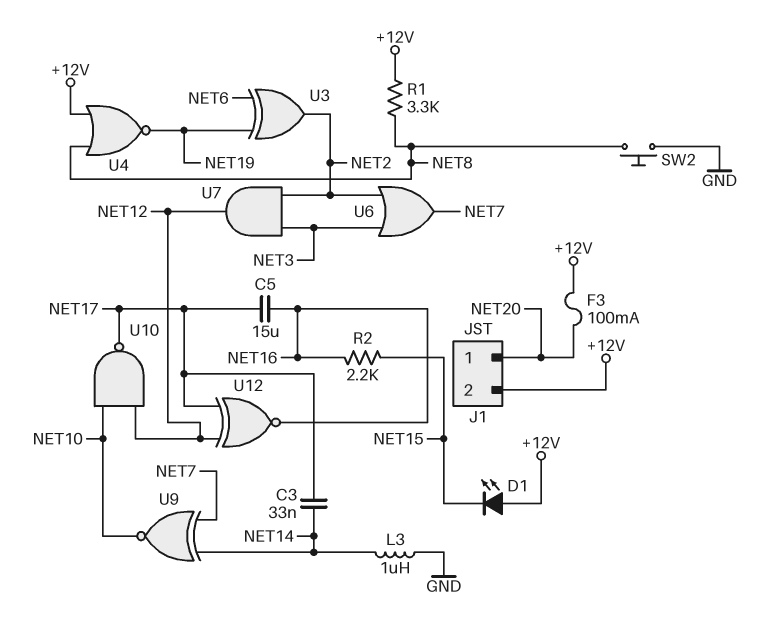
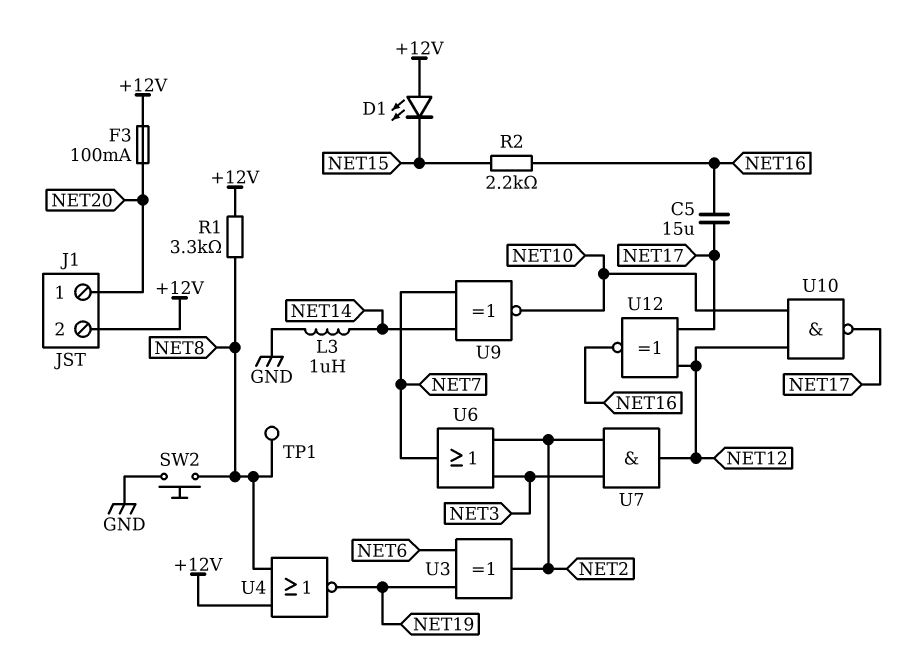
C3: 33nF (NET14, NET17) -> none
TP1: none -> test point (NET8)

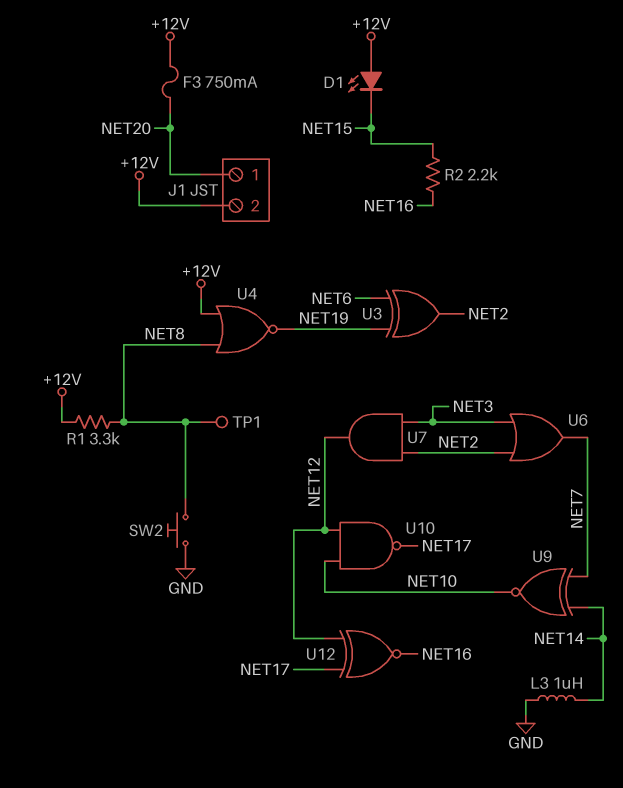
C5: 15uF (NET16, NET17) -> none
F3: 100mA (+12V, NET20) -> 750mA (+12V, NET20)

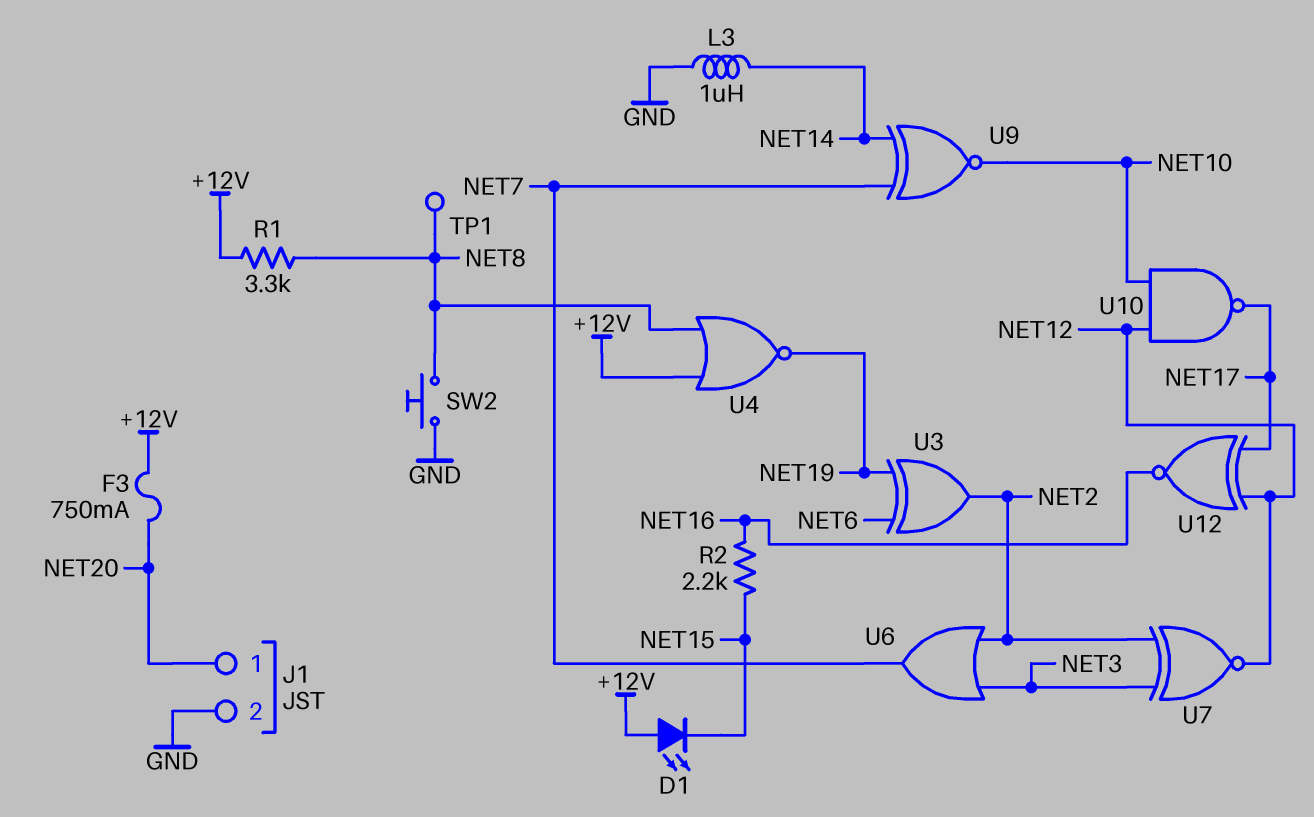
J1 pin 2: +12V -> GND
U7: AND (in NET2, in NET3, out NET12) -> XNOR (in NET2, in NET3, out NET12)

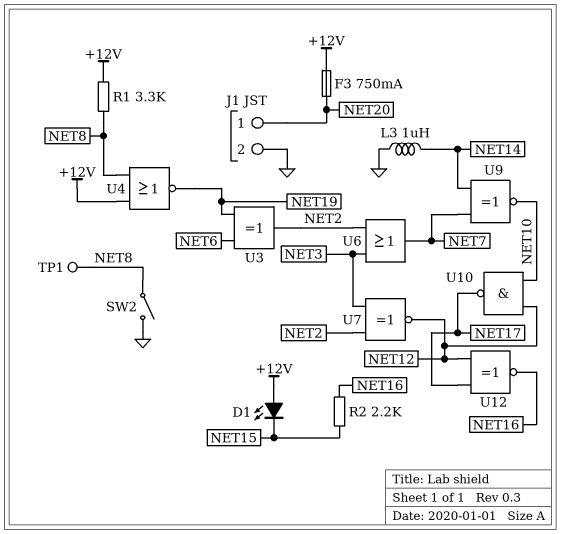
SW2: button (GND, NET8) -> switch (GND, NET8)

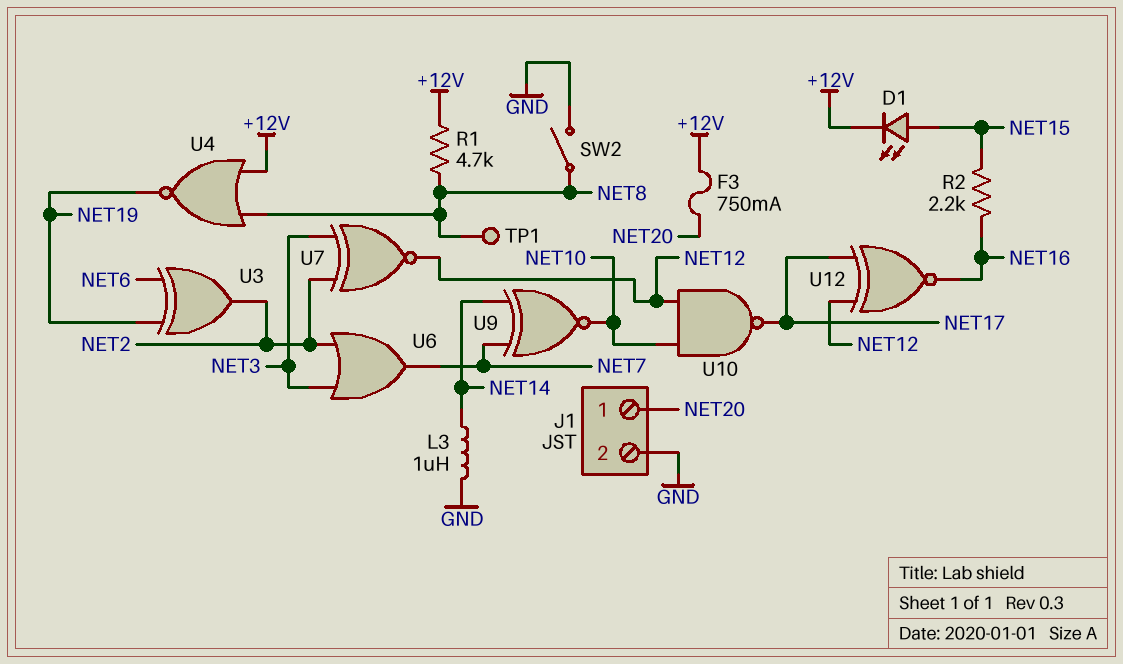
D1: LED (A +12V, K NET15) -> LED (A NET15, K +12V)
R1: 3.3k (+12V, NET8) -> 4.7k (+12V, NET8)

